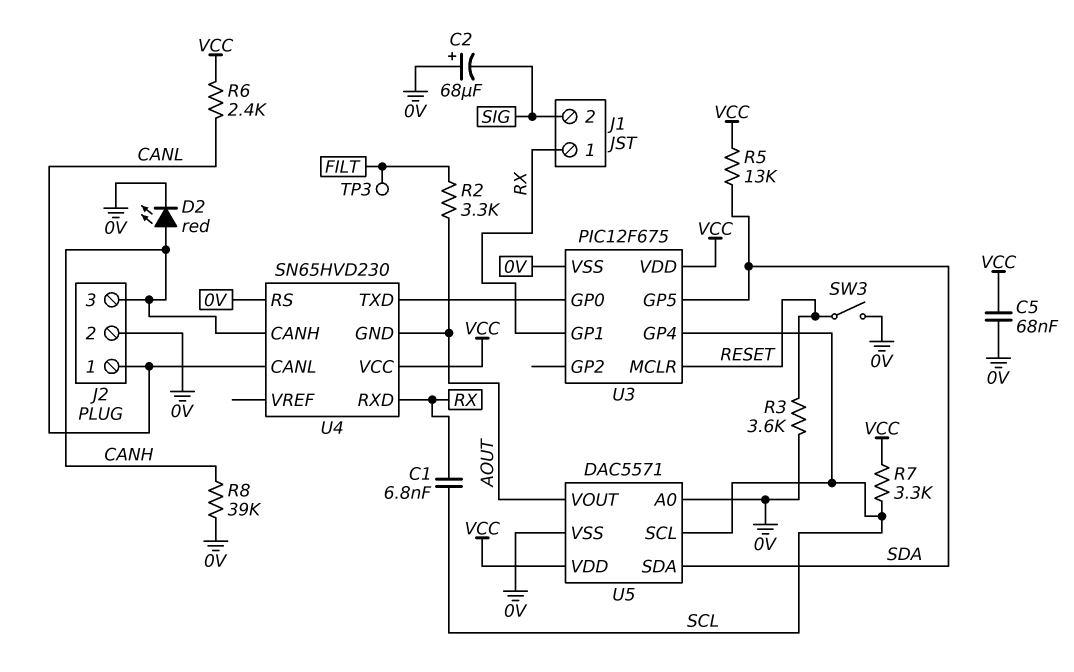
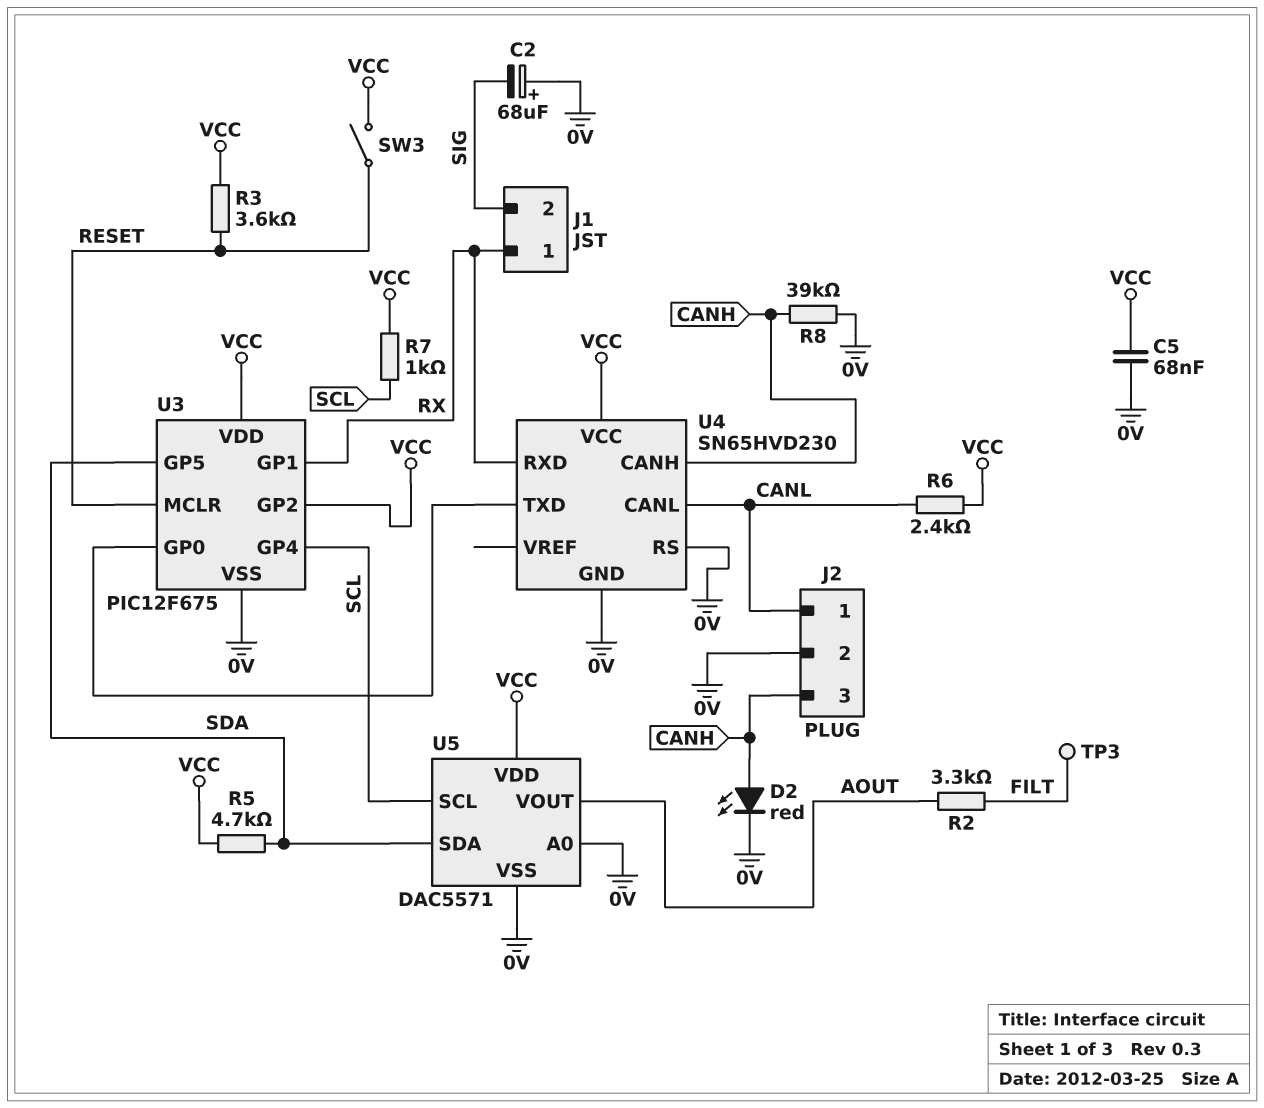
C1: 6.8nF (RX, SCL) -> none
R3: 3.6k (0V, RESET) -> 3.6k (RESET, VCC)
R5: 13k (SDA, VCC) -> 4.7k (SDA, VCC)
R7: 3.3k (SCL, VCC) -> 1k (SCL, VCC)
SW3: switch (0V, RESET) -> switch (RESET, VCC)
U3 pin GP2: none -> VCC
U4 pin GND: AOUT -> 0V

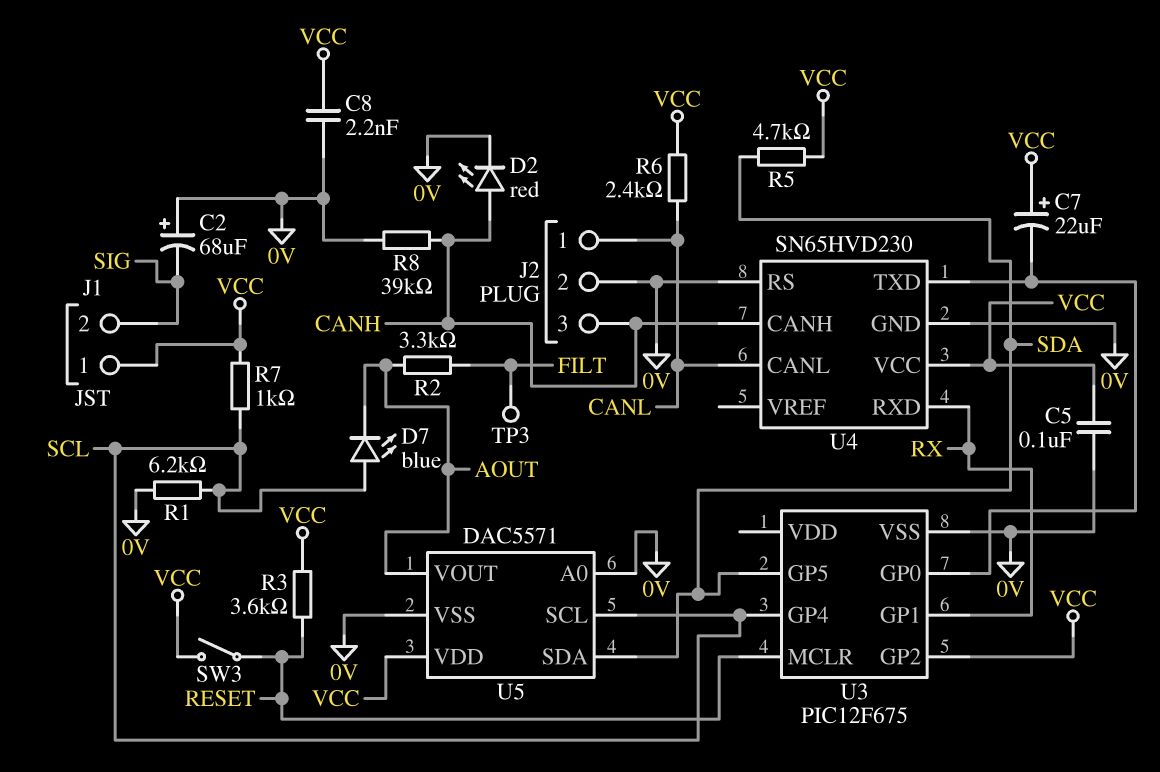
C5: 68nF (0V, VCC) -> 100nF (0V, VCC)
C7: none -> 22uF (plus VCC, minus U3/GP0)
C8: none -> 2.2nF (0V, VCC)
D7: none -> LED blue (A SCL, K AOUT)
J1 pin 1: RX -> VCC
R1: none -> 6.2k (0V, SCL)
U3 pin VDD: VCC -> none

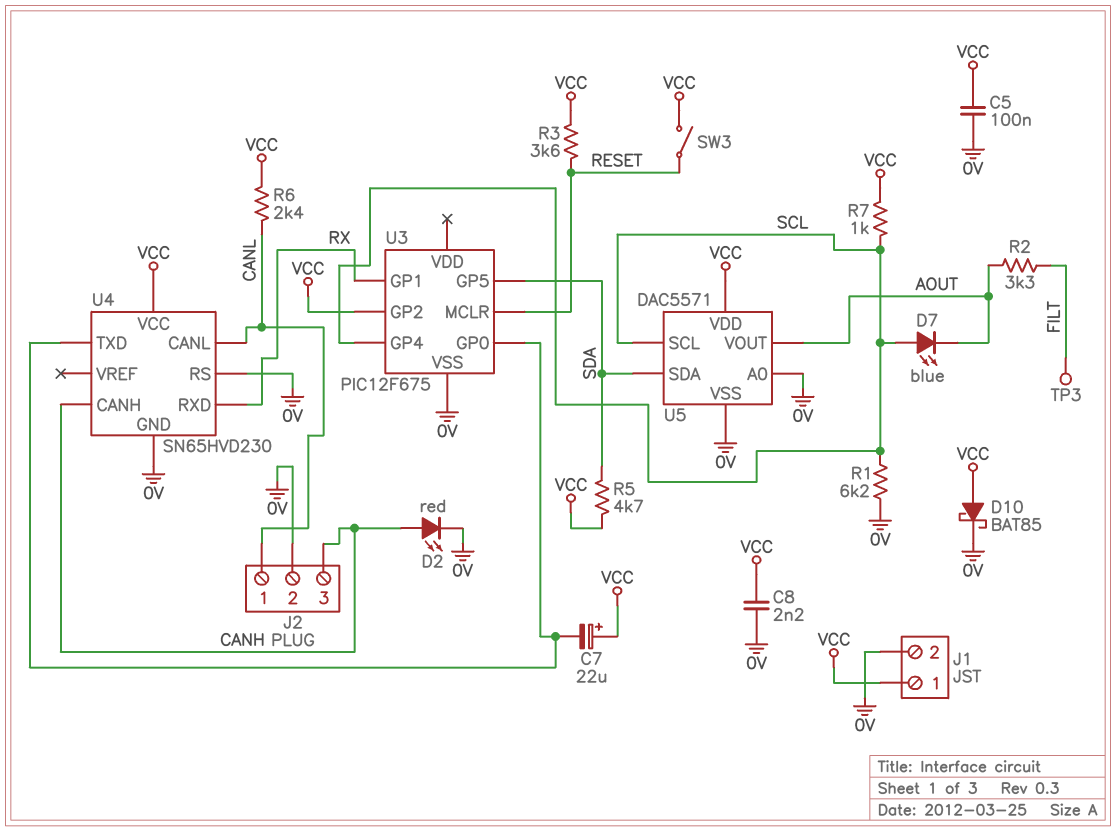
C2: 68uF (plus 0V, minus SIG) -> none
D10: none -> schottky BAT85 (A VCC, K 0V)
J1 pin 2: SIG -> 0V
R8: 39k (0V, CANH) -> none

